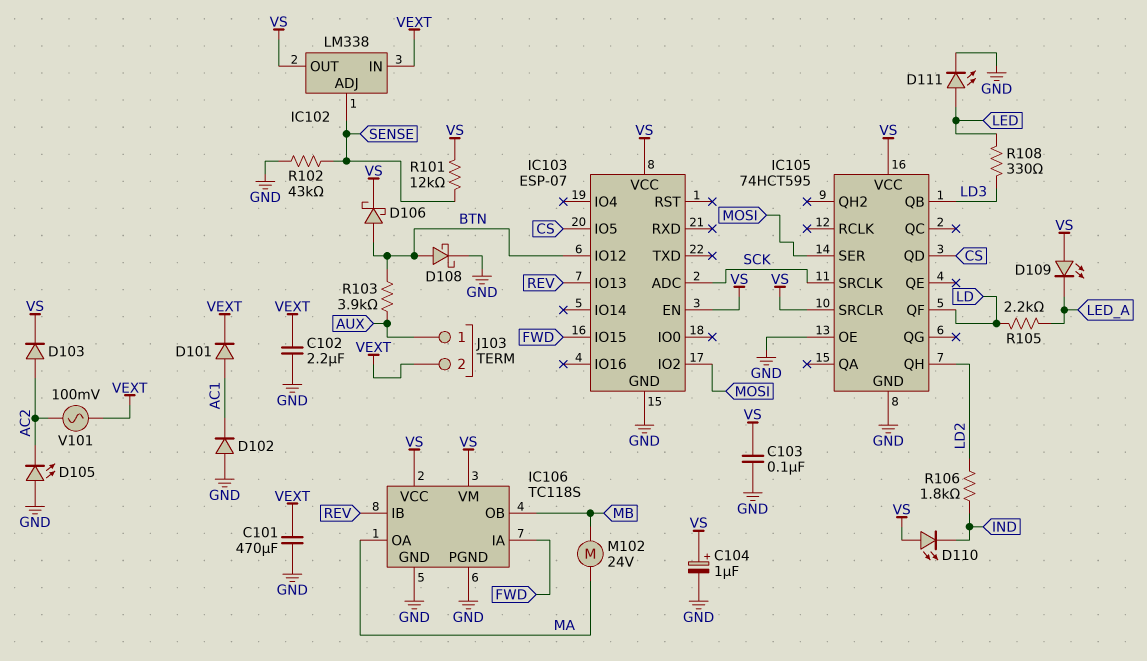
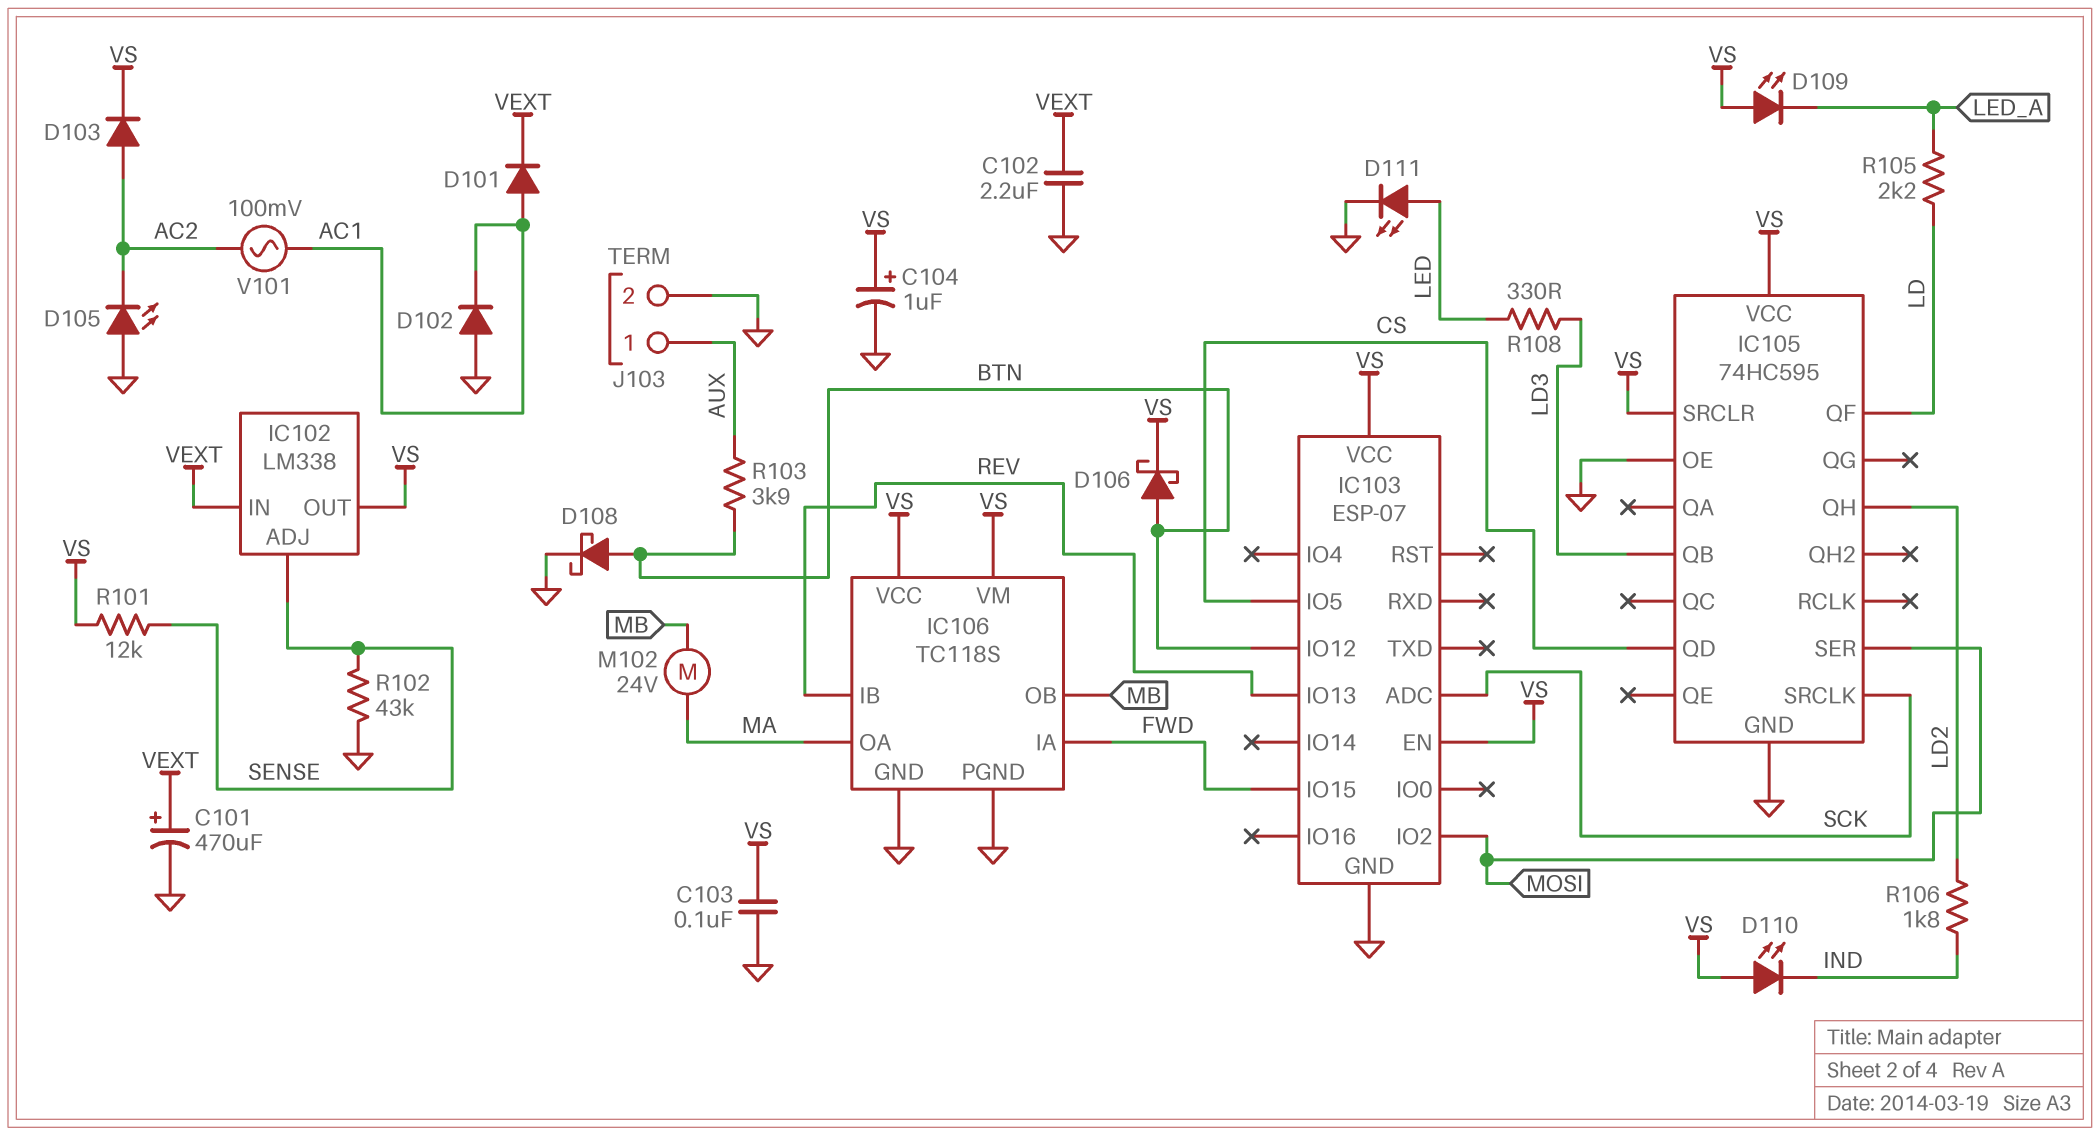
C101: 470uF (GND, VEXT) -> 470uF (plus VEXT, minus GND)
IC105: 74HCT595 -> 74HC595
J103 pin 2: VEXT -> GND
V101: AC 100mV (AC2, VEXT) -> AC 100mV (AC1, AC2)

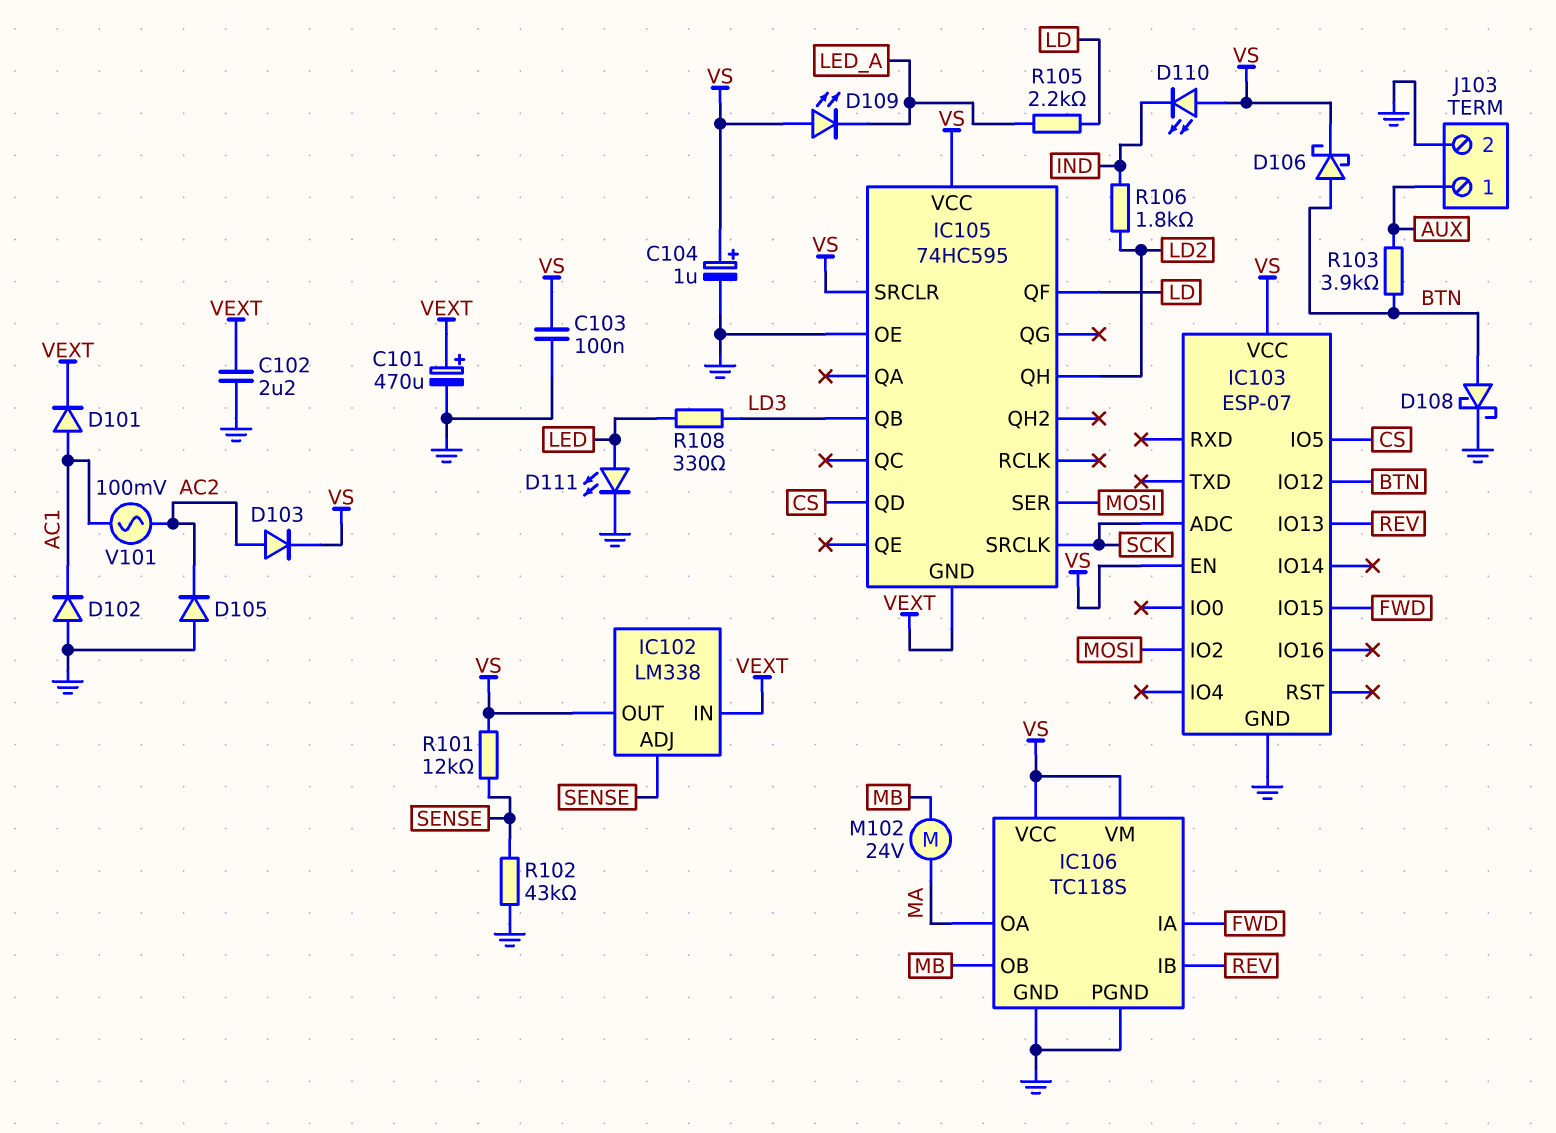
D105: LED (A GND, K AC2) -> diode (A GND, K AC2)
IC105 pin GND: GND -> VEXT

